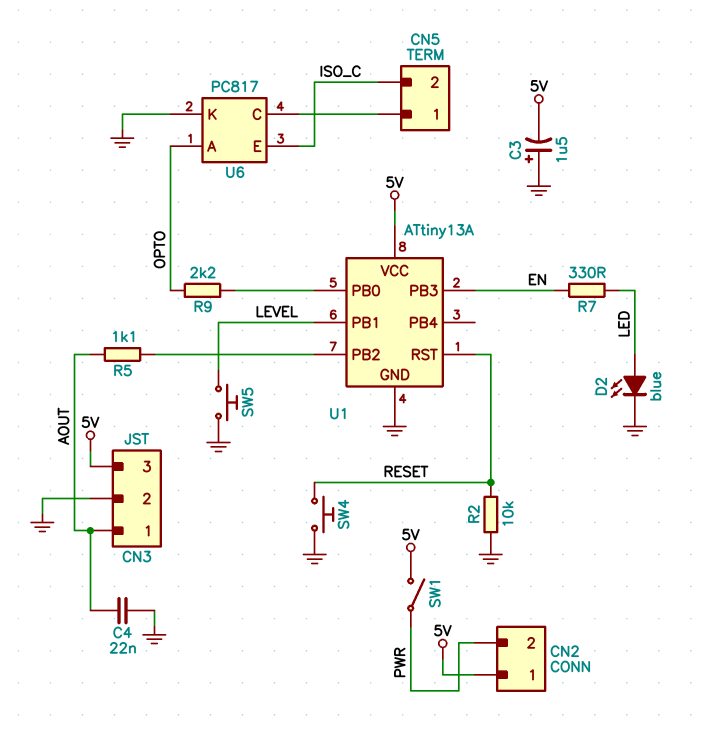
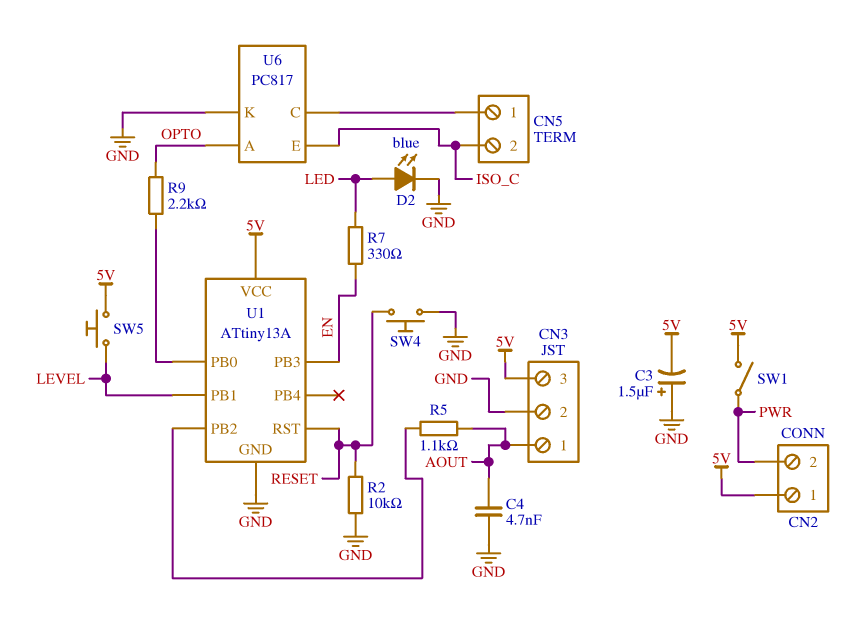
C4: 22nF (AOUT, GND) -> 4.7nF (AOUT, GND)
SW5: button (GND, LEVEL) -> button (5V, LEVEL)

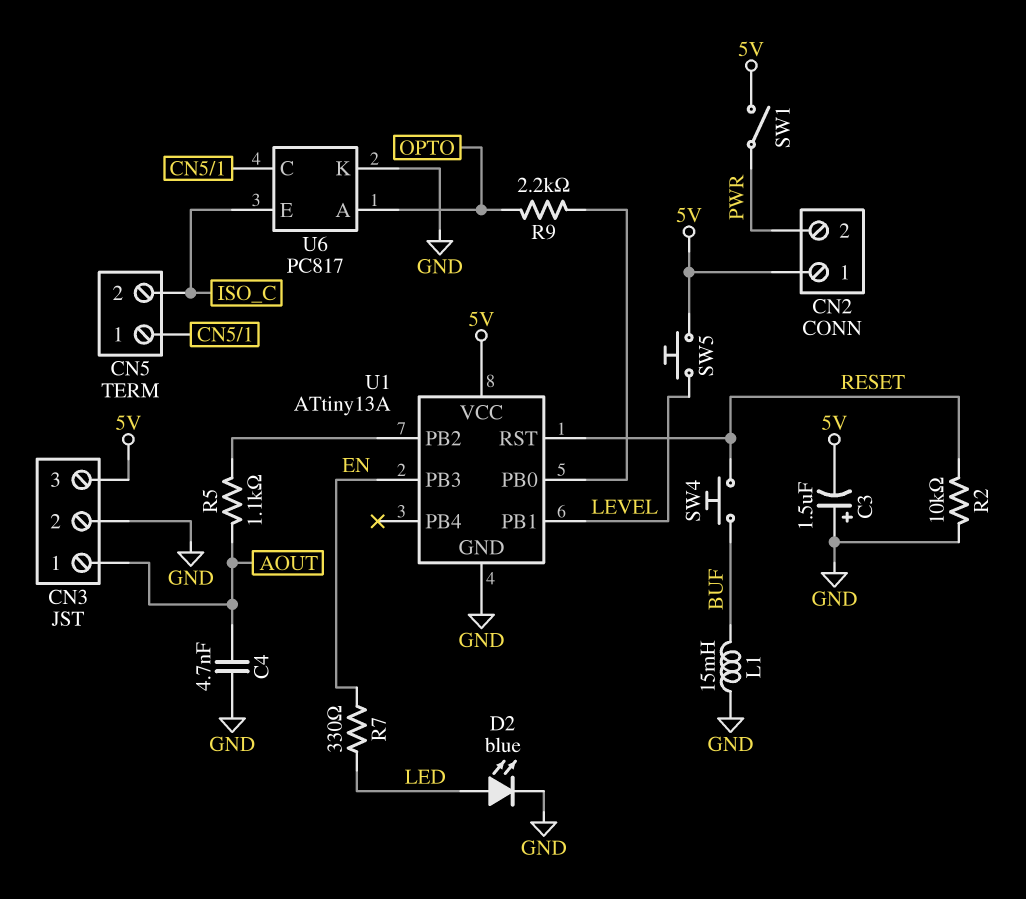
L1: none -> 15mH (BUF, GND)
SW4: button (GND, RESET) -> button (BUF, RESET)

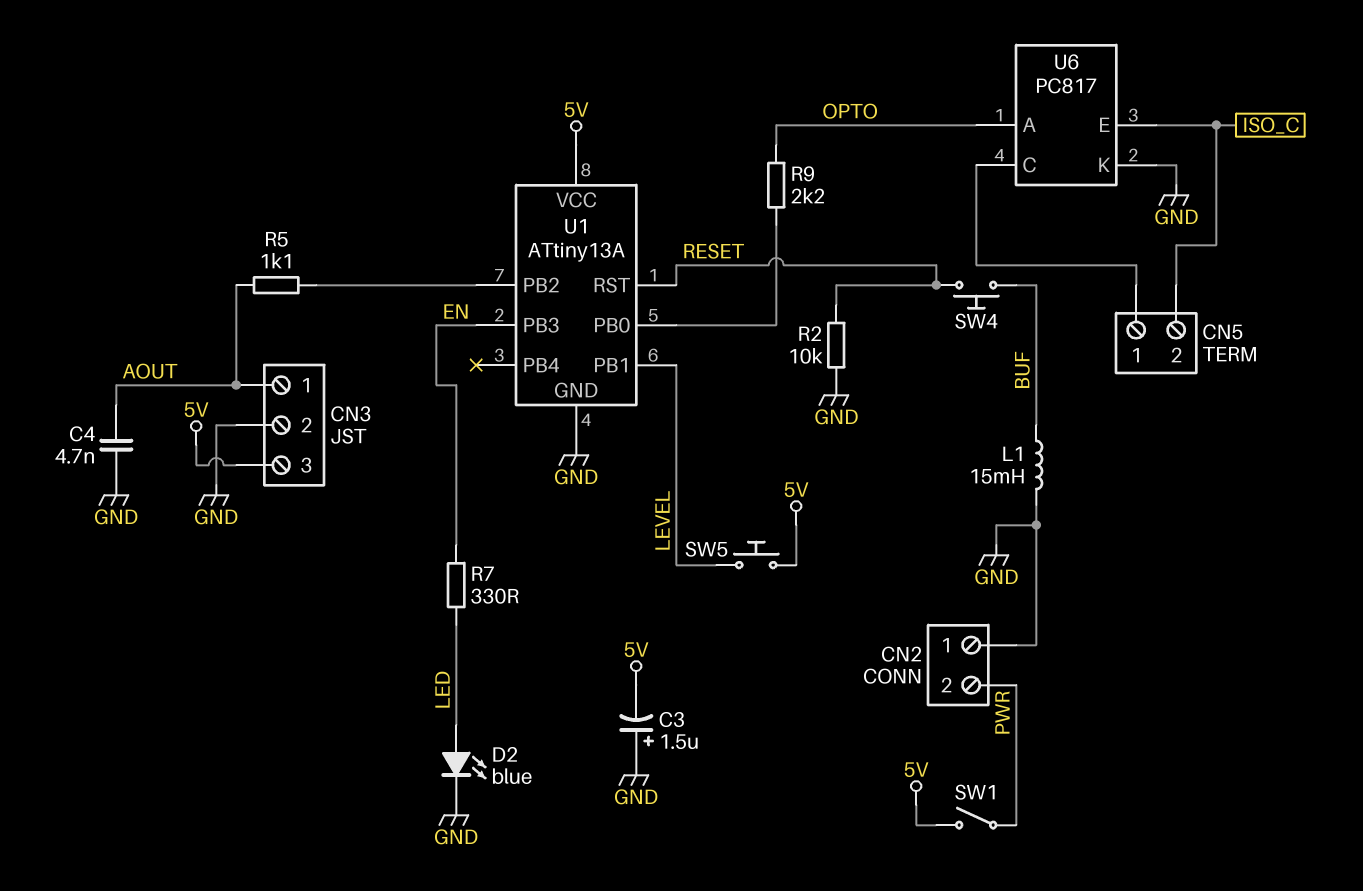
CN2 pin 1: 5V -> GND

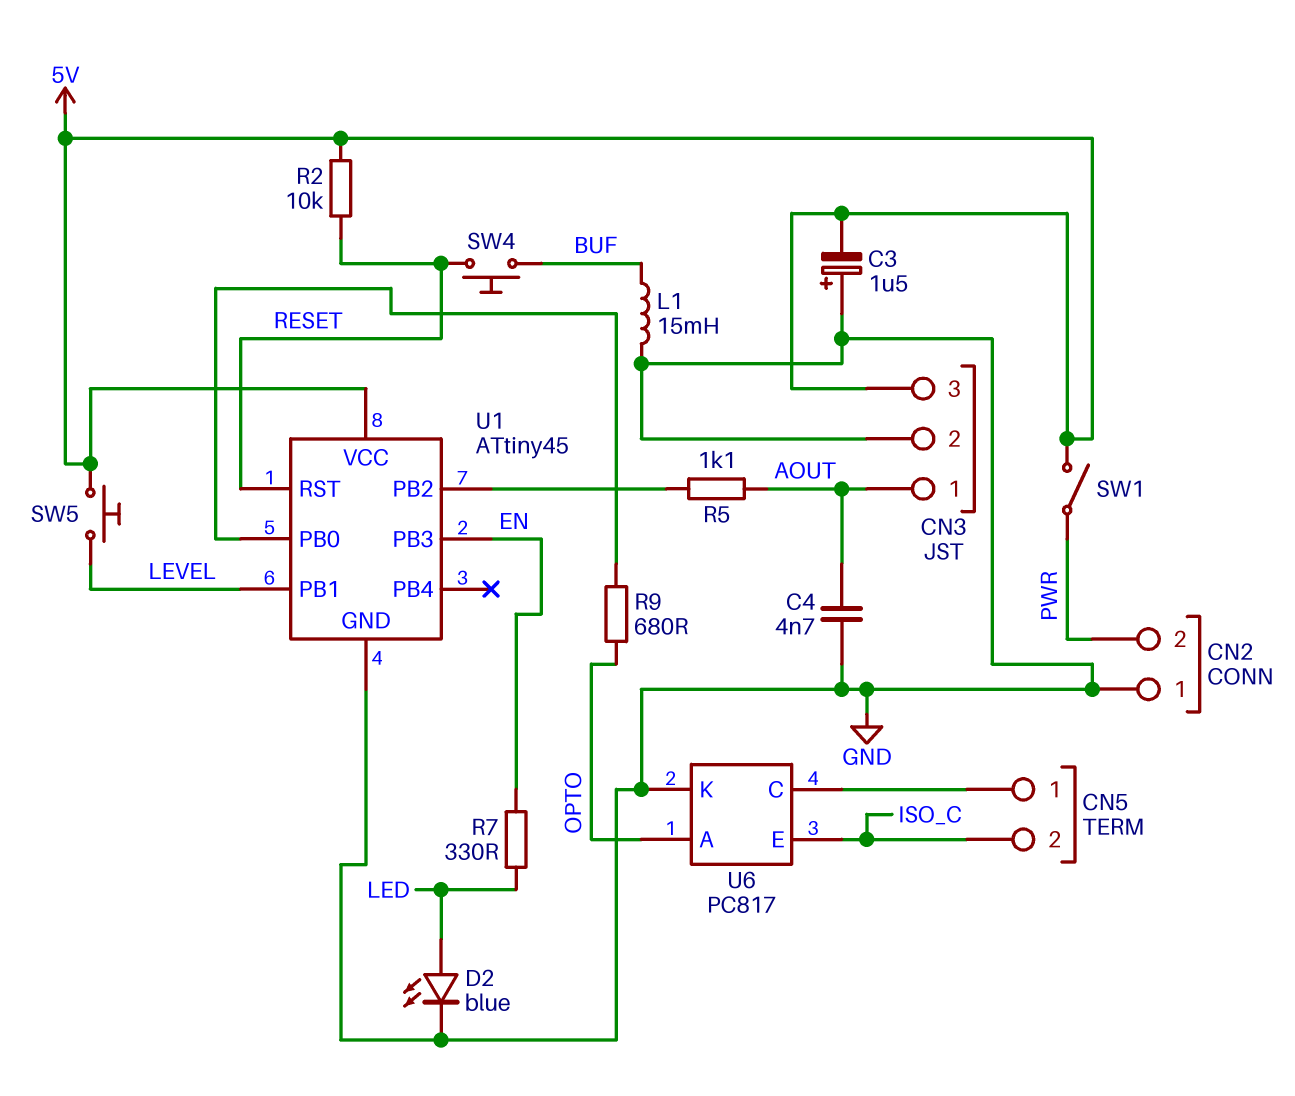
R2: 10k (GND, RESET) -> 10k (5V, RESET)
R9: 2.2k (OPTO, U1/PB0) -> 680 (OPTO, U1/PB0)
U1: ATtiny13A -> ATtiny45

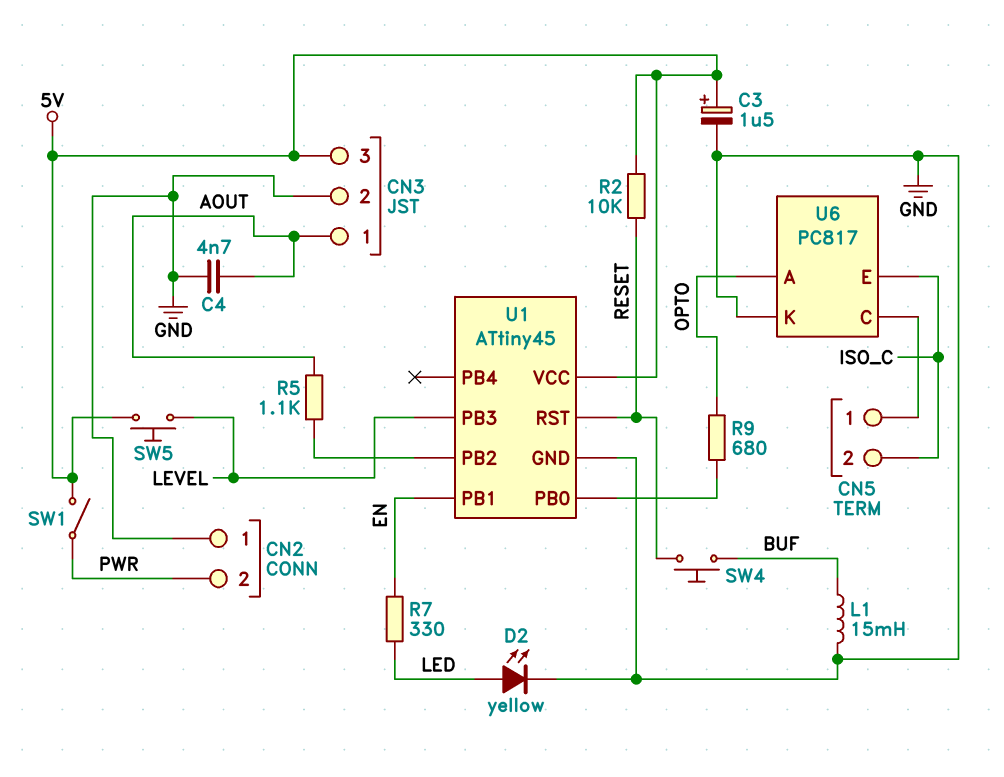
C3: 1.5uF (plus GND, minus 5V) -> 1.5uF (plus 5V, minus GND)
D2: LED blue (A LED, K GND) -> LED yellow (A LED, K GND)
U1 pin PB1: LEVEL -> EN
U1 pin PB3: EN -> LEVEL

